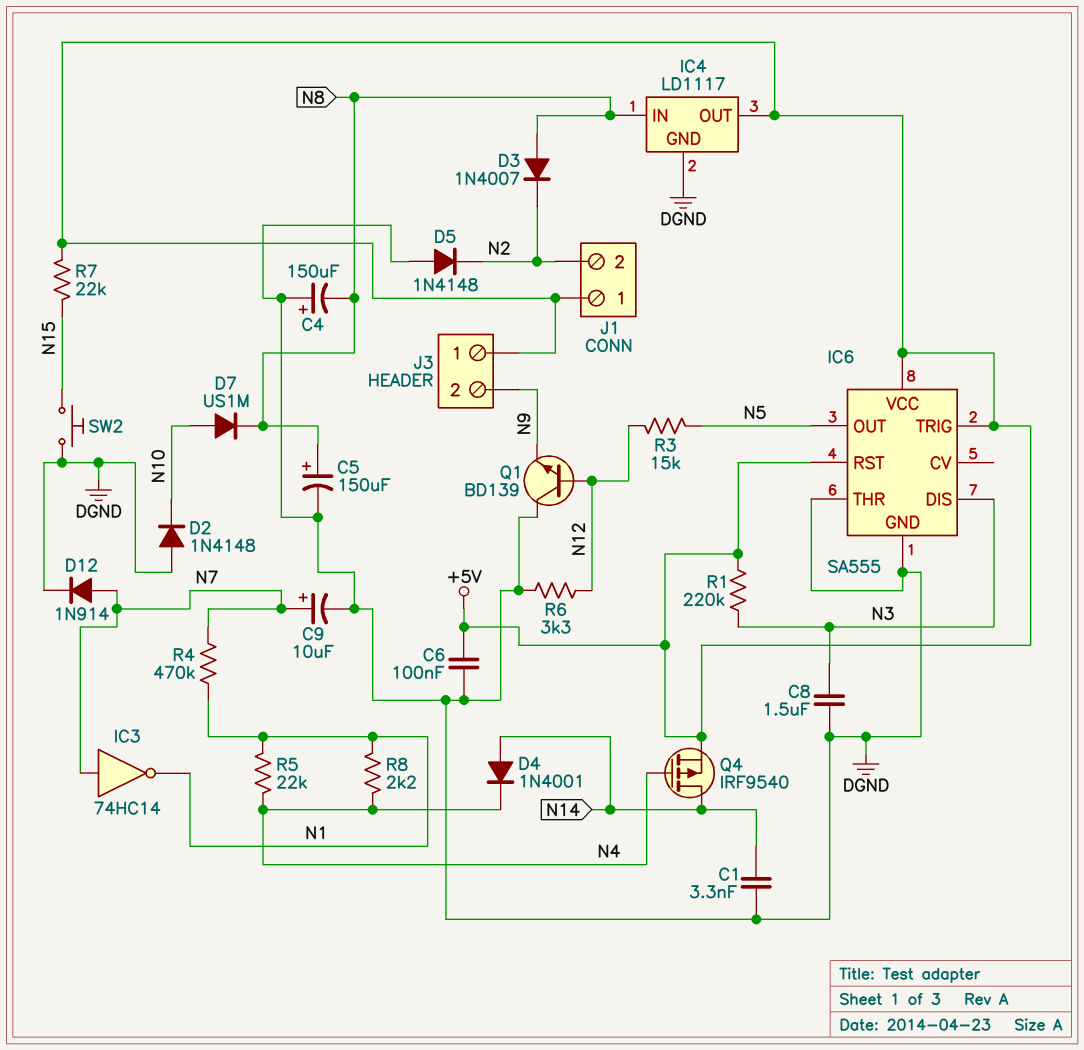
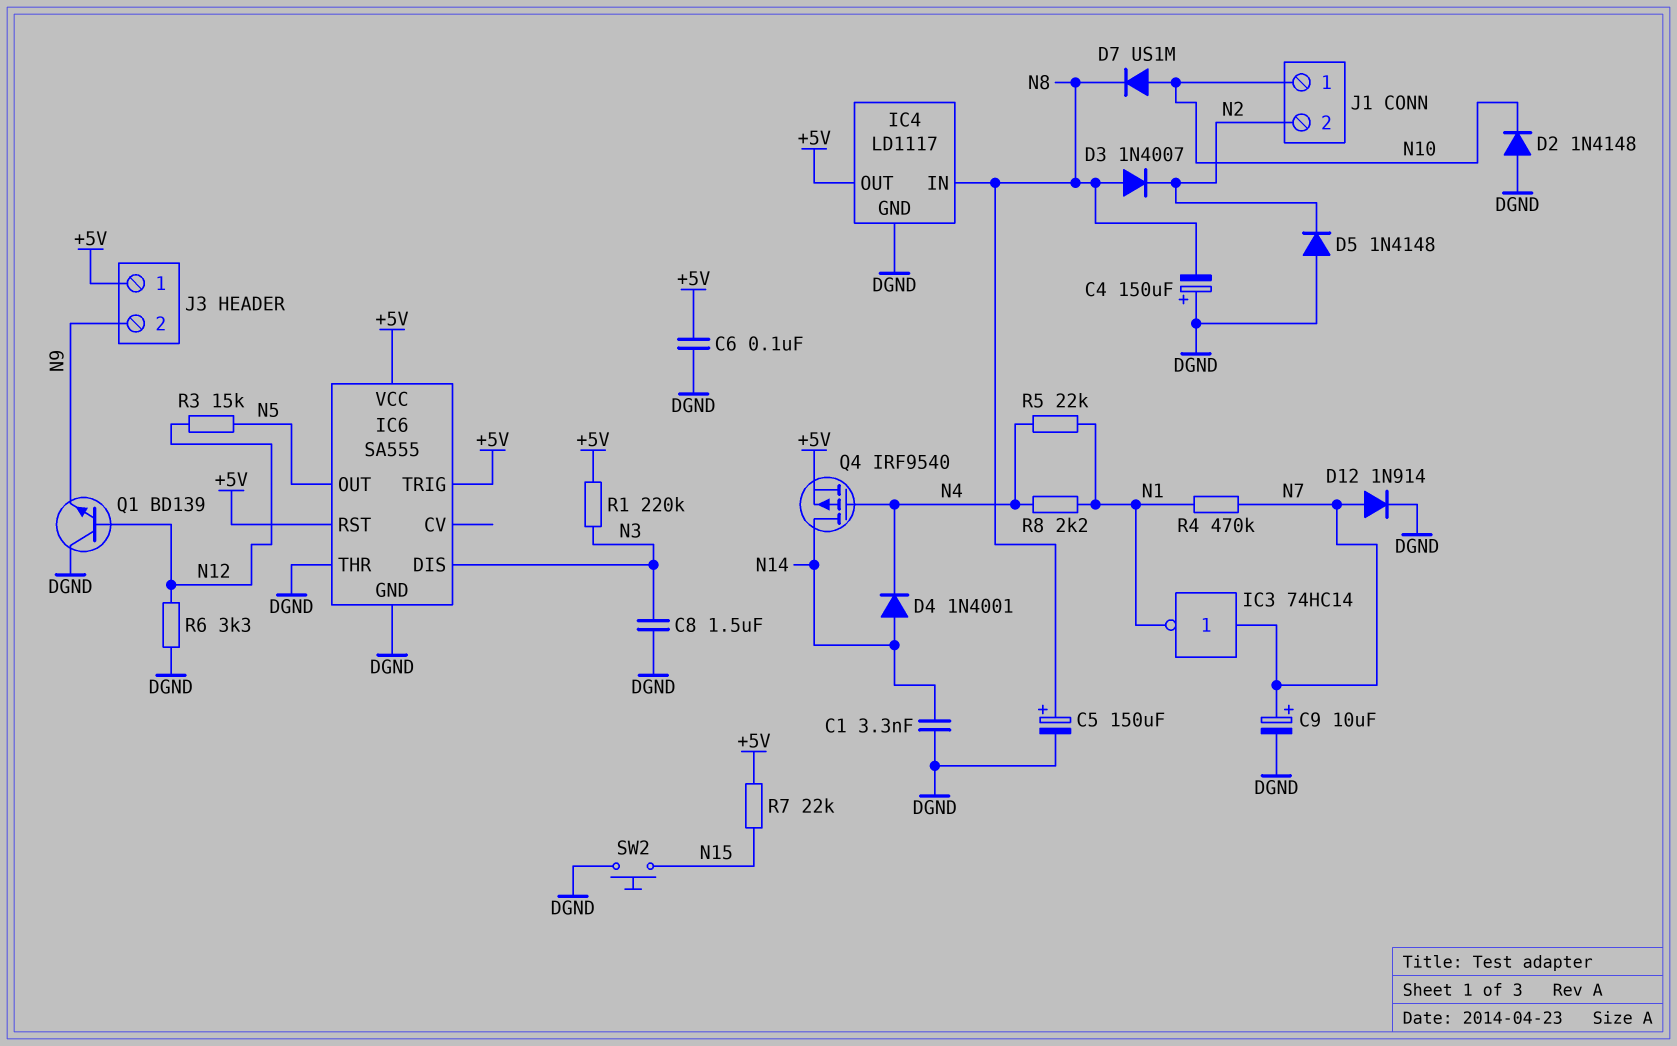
J1 pin 1: +5V -> N10

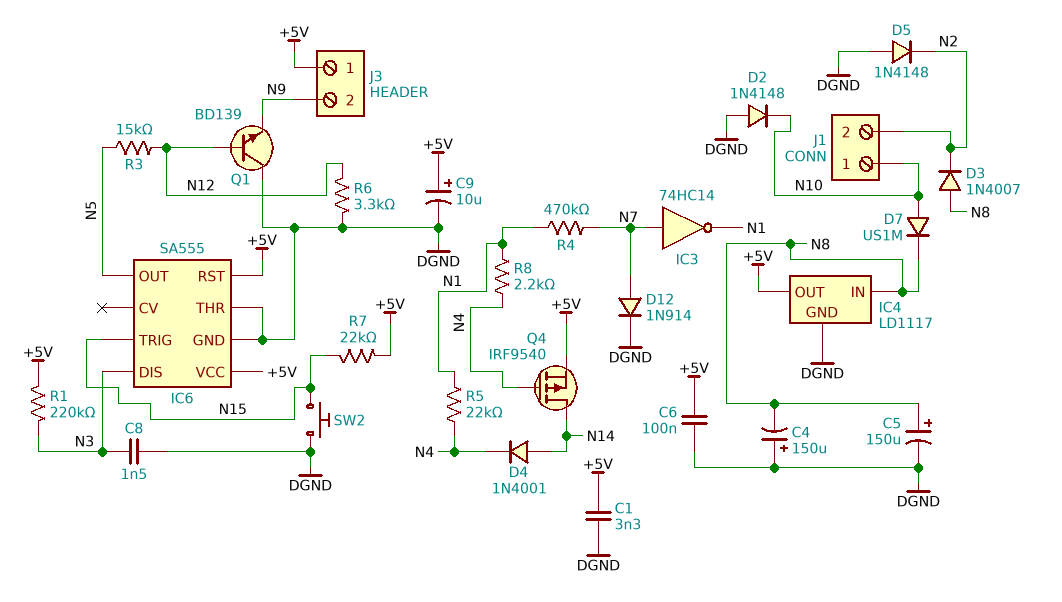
C1: 3.3nF (DGND, N14) -> 3.3nF (+5V, DGND)
C8: 1.5uF (DGND, N3) -> 1.5nF (DGND, N3)
C9: 10uF (plus N7, minus DGND) -> 10uF (plus +5V, minus DGND)
IC6 pin TRIG: +5V -> N15

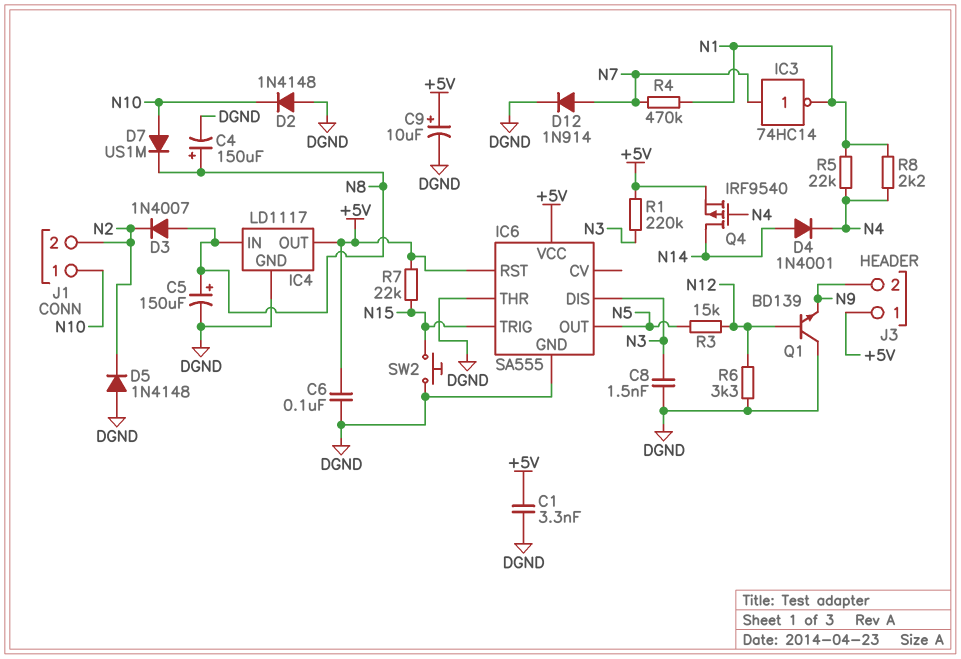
C4: 150uF (plus DGND, minus N8) -> 150uF (plus N8, minus DGND)

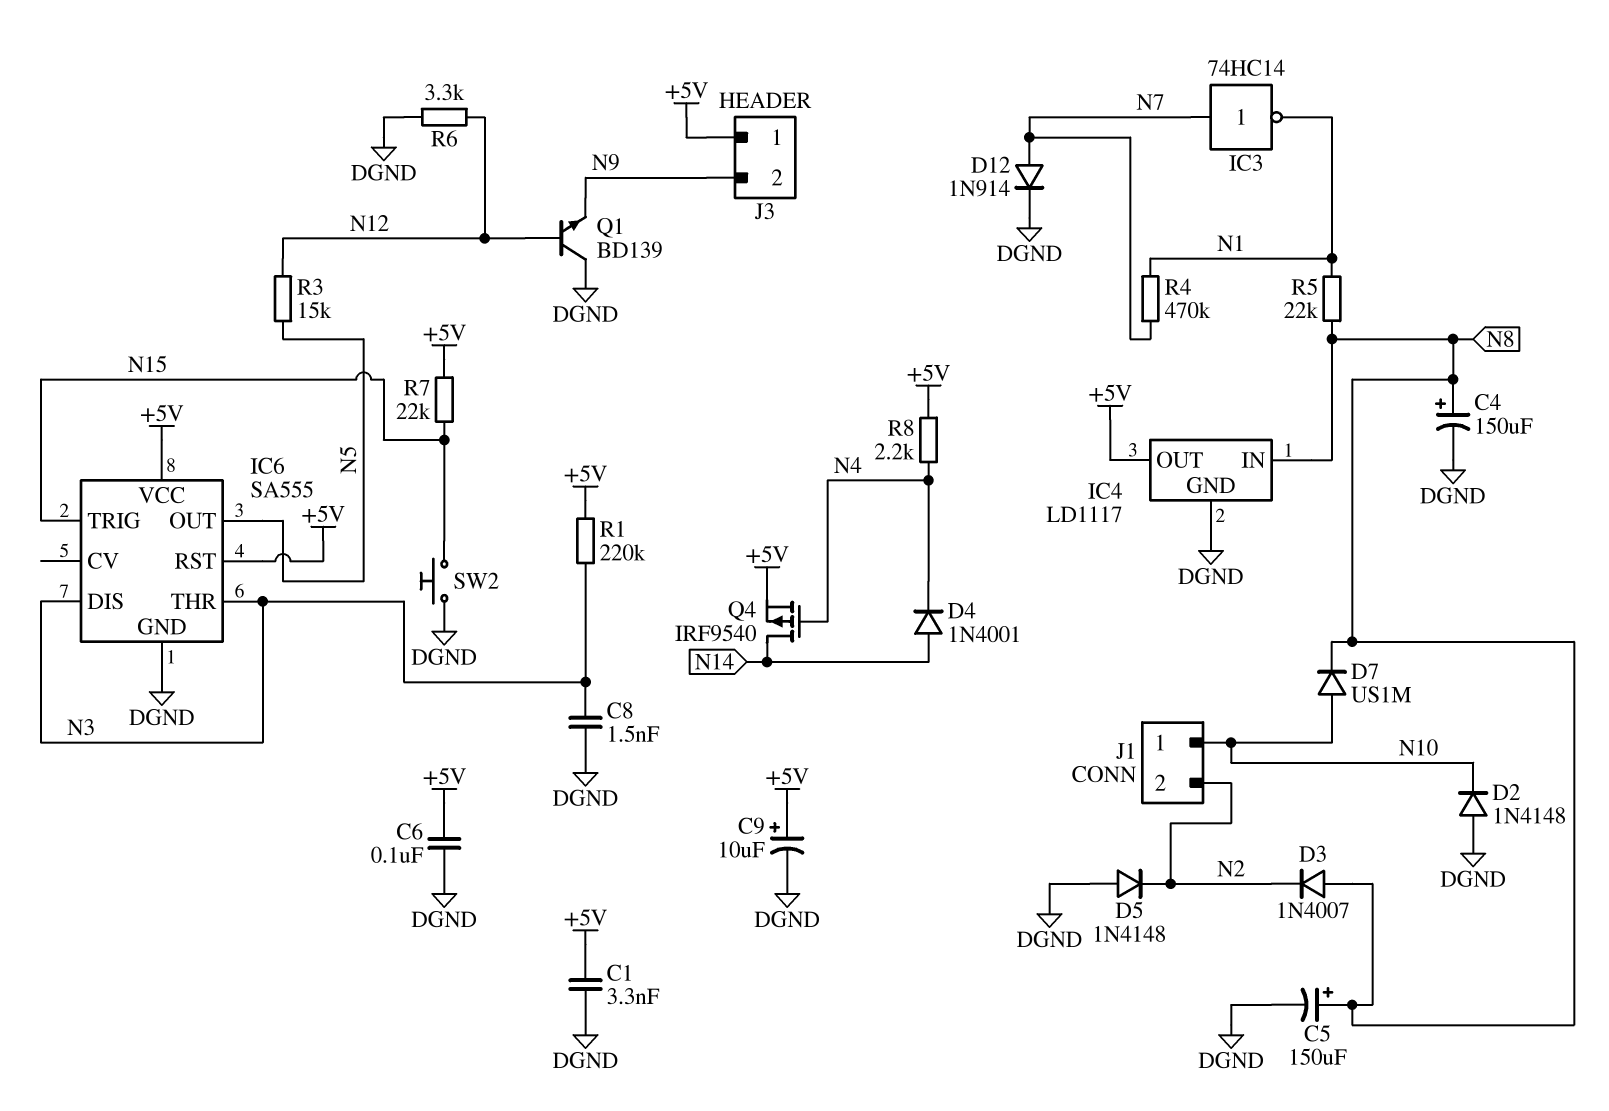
IC6 pin THR: DGND -> N3
R5: 22k (N1, N4) -> 22k (N1, N8)
R8: 2.2k (N1, N4) -> 2.2k (+5V, N4)

